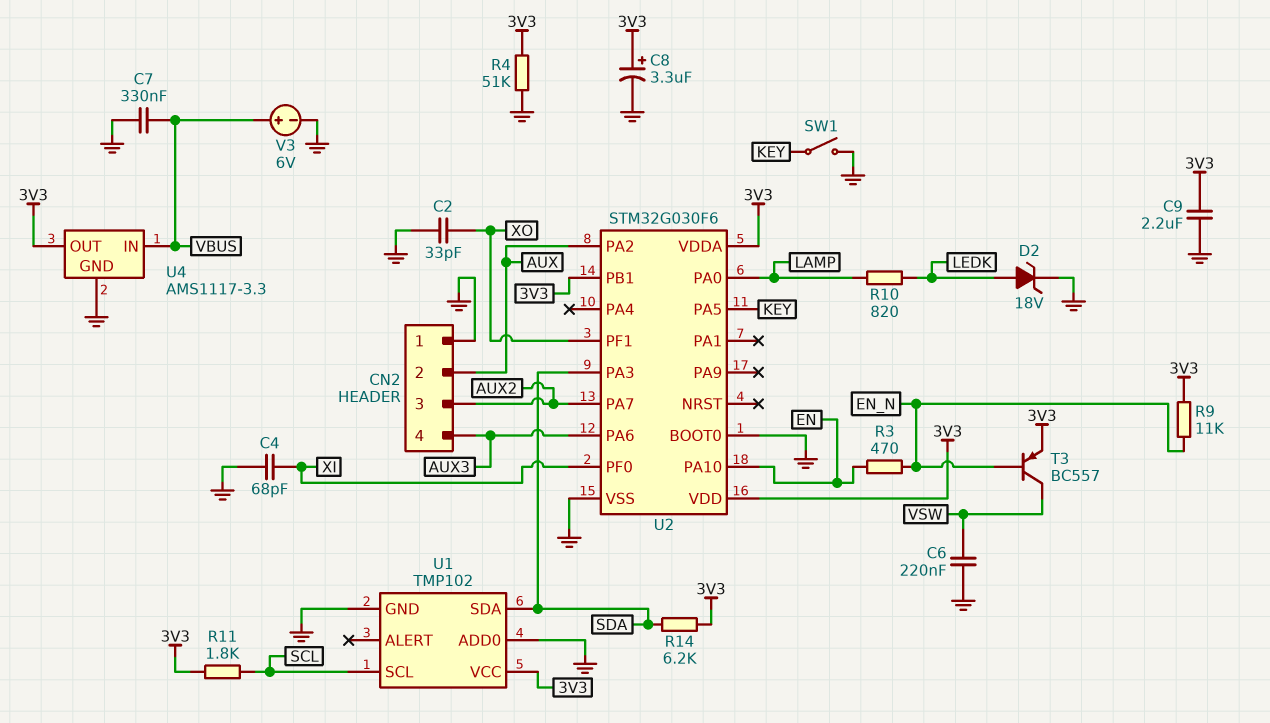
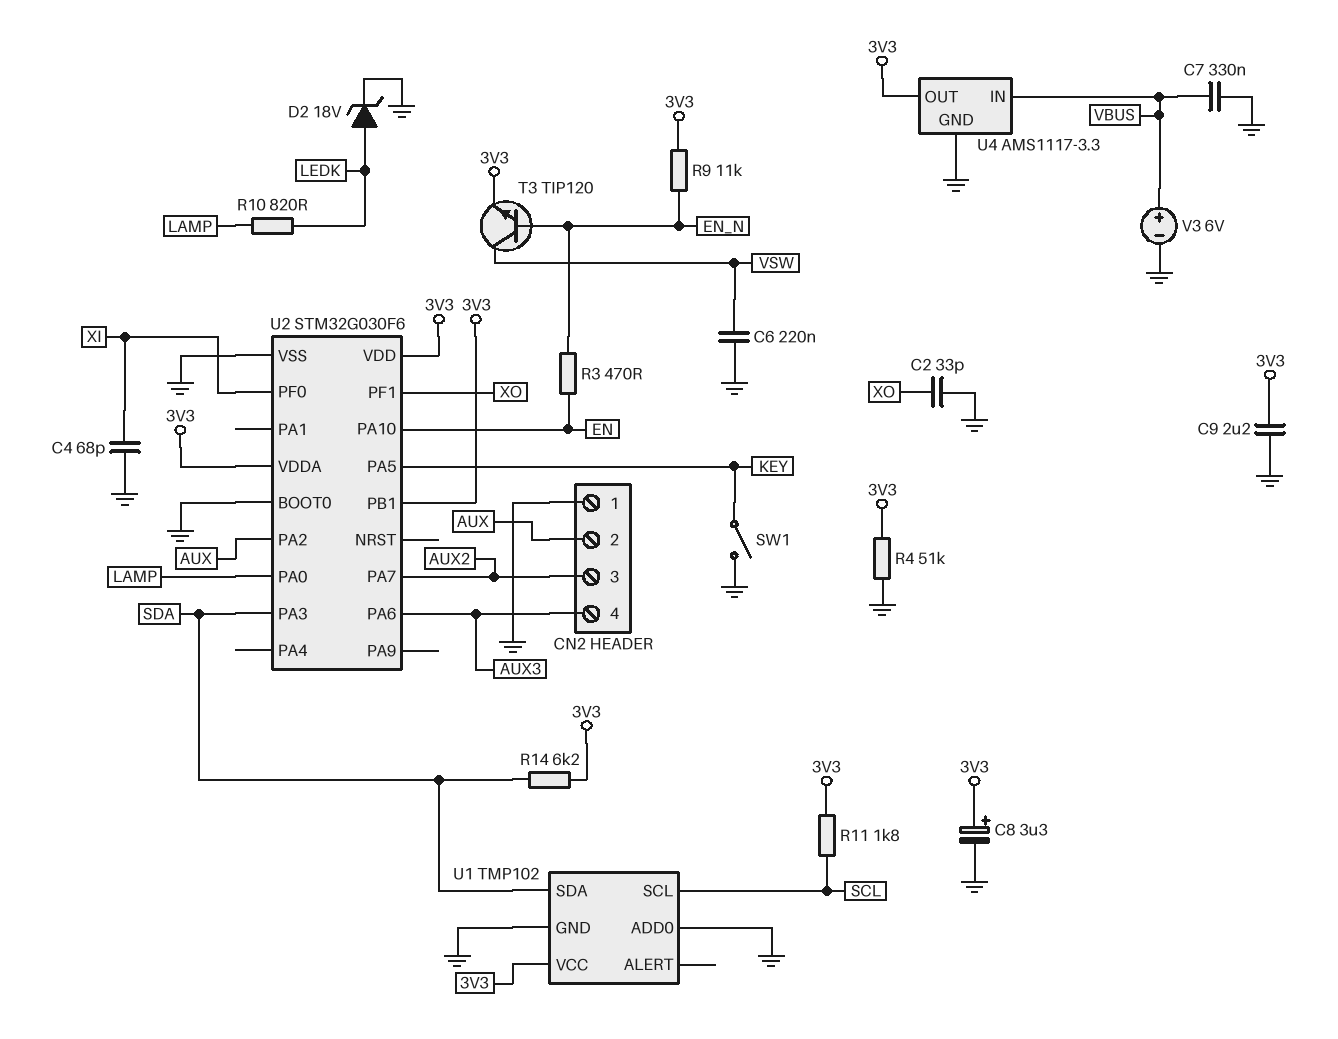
T3: PNP BC557 (B EN_N, C VSW, E 3V3) -> NPN TIP120 (B EN_N, C VSW, E 3V3)

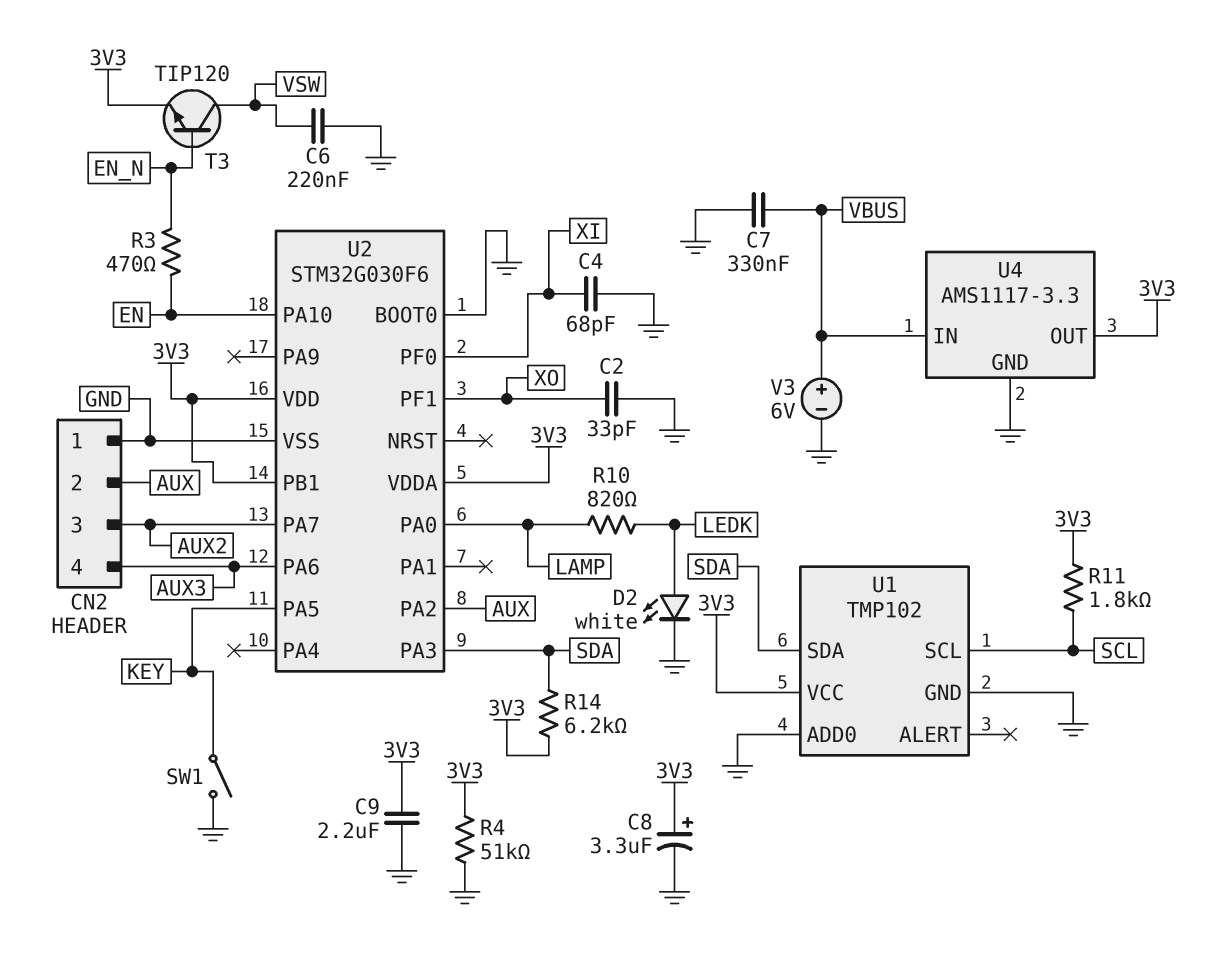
D2: zener 18V (A LEDK, K GND) -> LED white (A LEDK, K GND)
R9: 11k (3V3, EN_N) -> none

